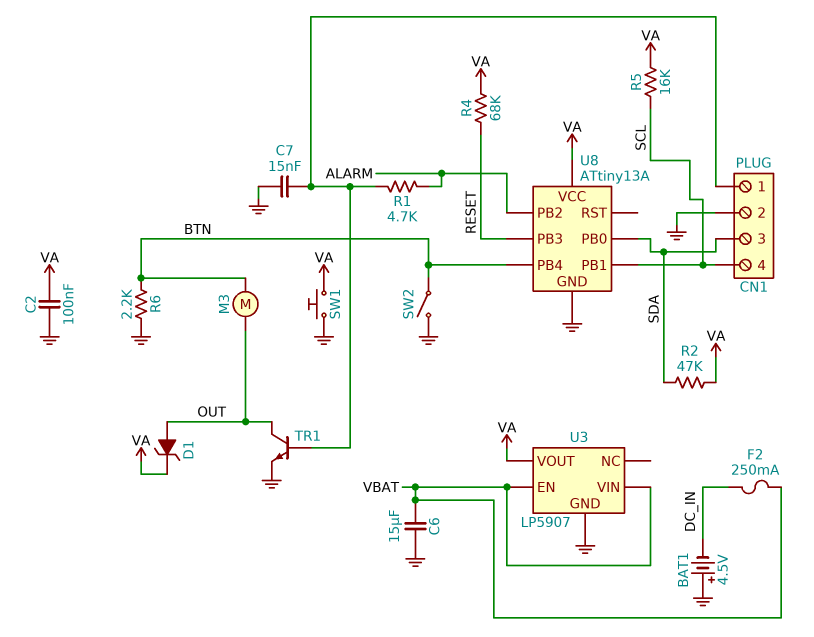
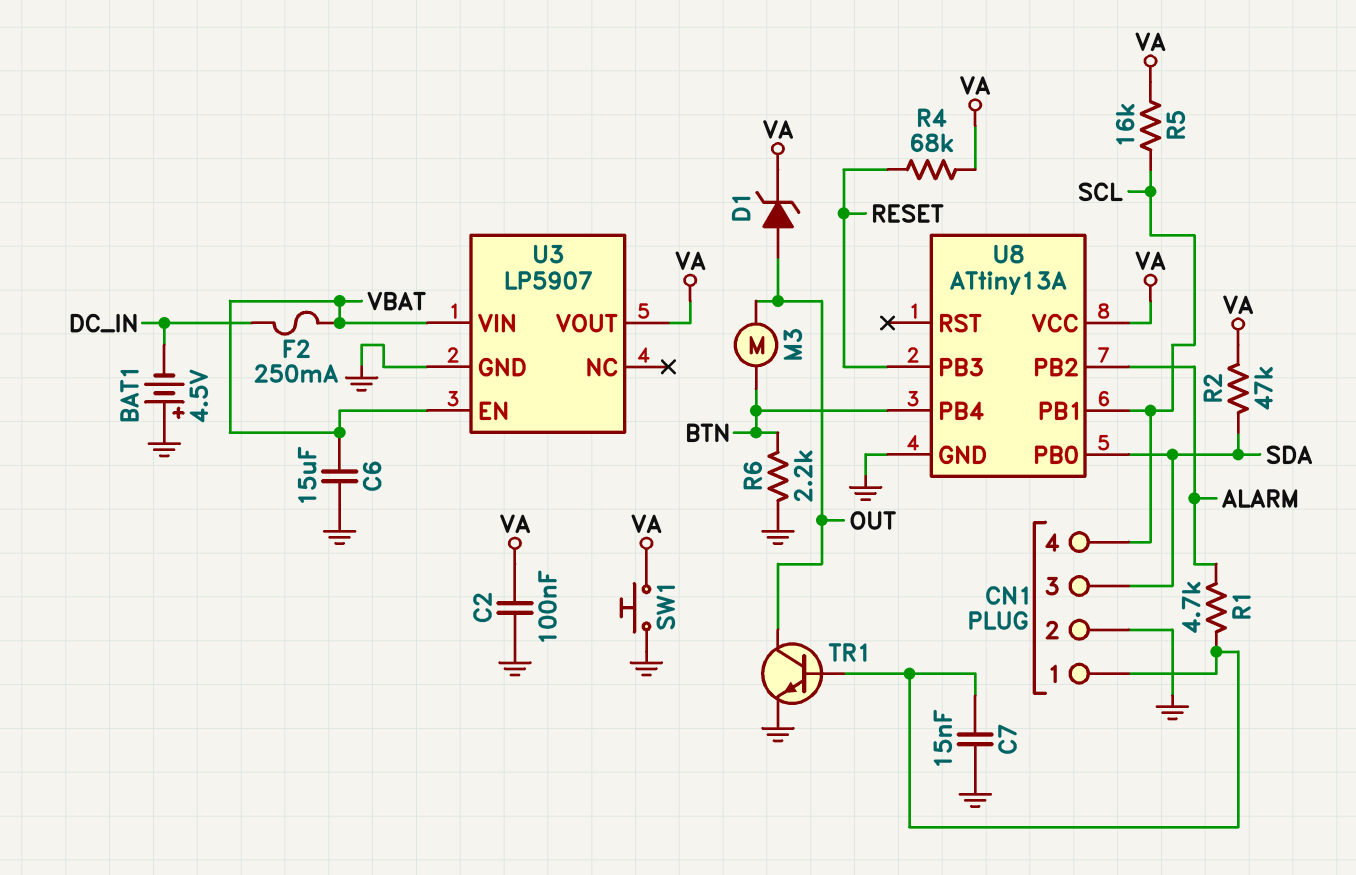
SW2: switch (BTN, GND) -> none

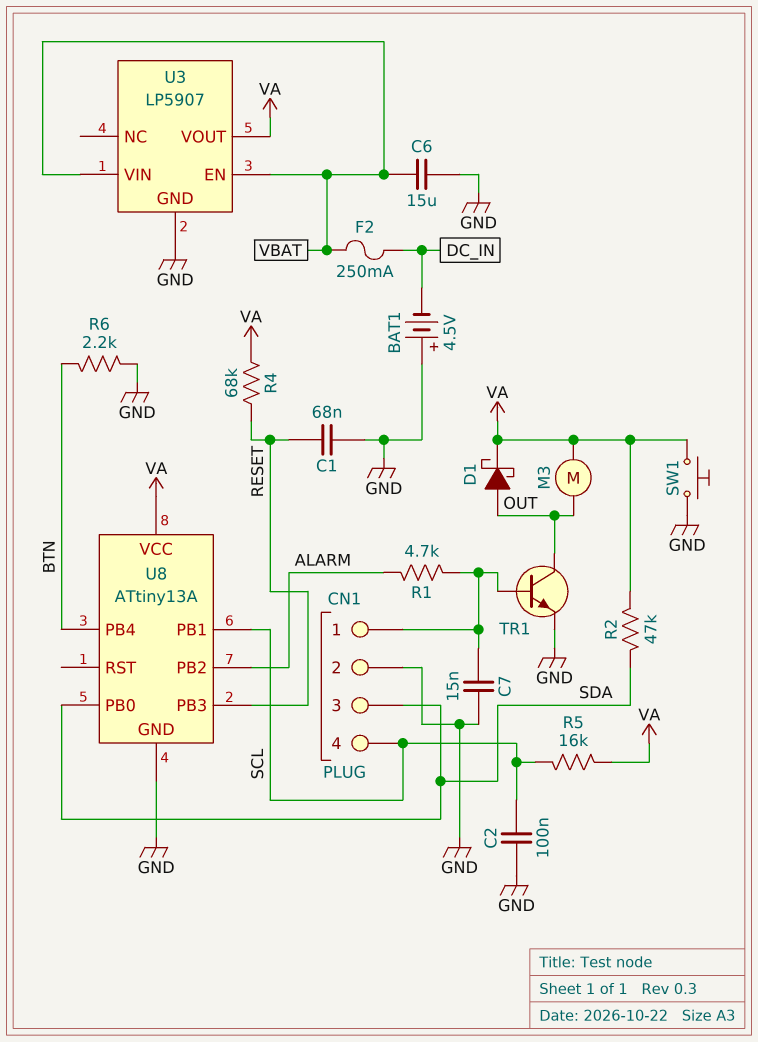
C1: none -> 68nF (GND, RESET)
C2: 100nF (GND, VA) -> 100nF (GND, SCL)
D1: zener (A OUT, K VA) -> schottky (A OUT, K VA)
M3: motor (BTN, OUT) -> motor (OUT, VA)

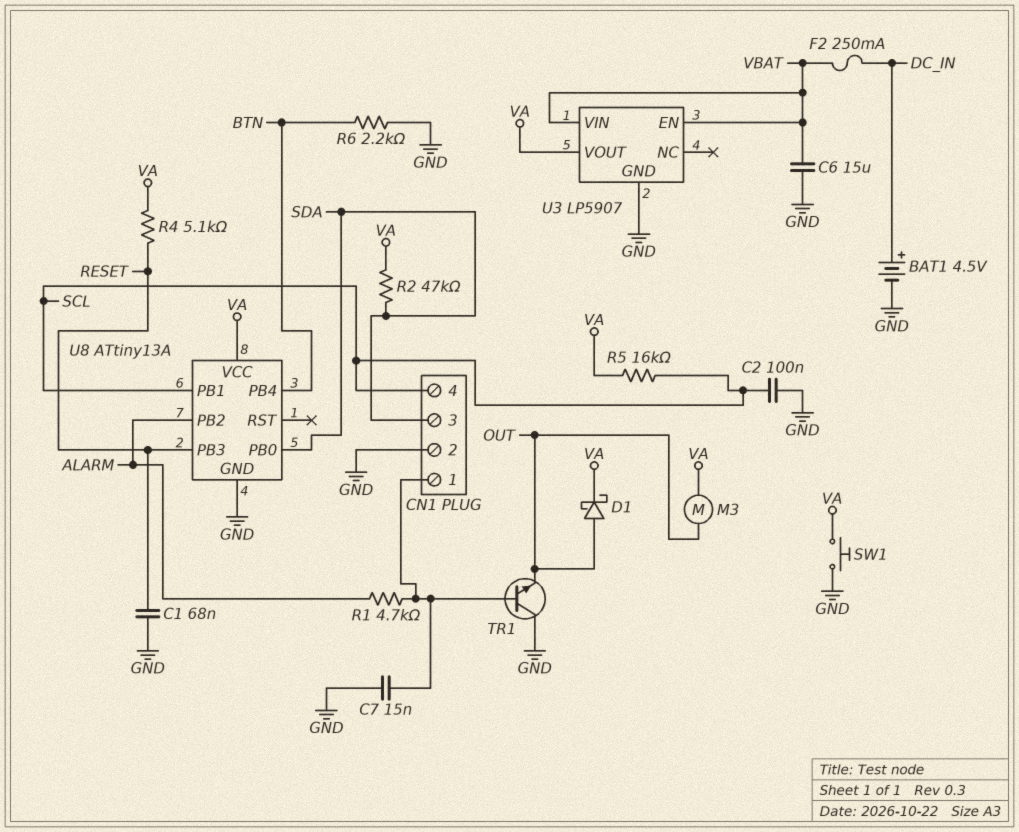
BAT1: 4.5V (plus GND, minus DC_IN) -> 4.5V (plus DC_IN, minus GND)
R4: 68k (RESET, VA) -> 5.1k (RESET, VA)
TR1: NPN (B CN1/1, C OUT, E GND) -> NPN (B CN1/1, C GND, E OUT)

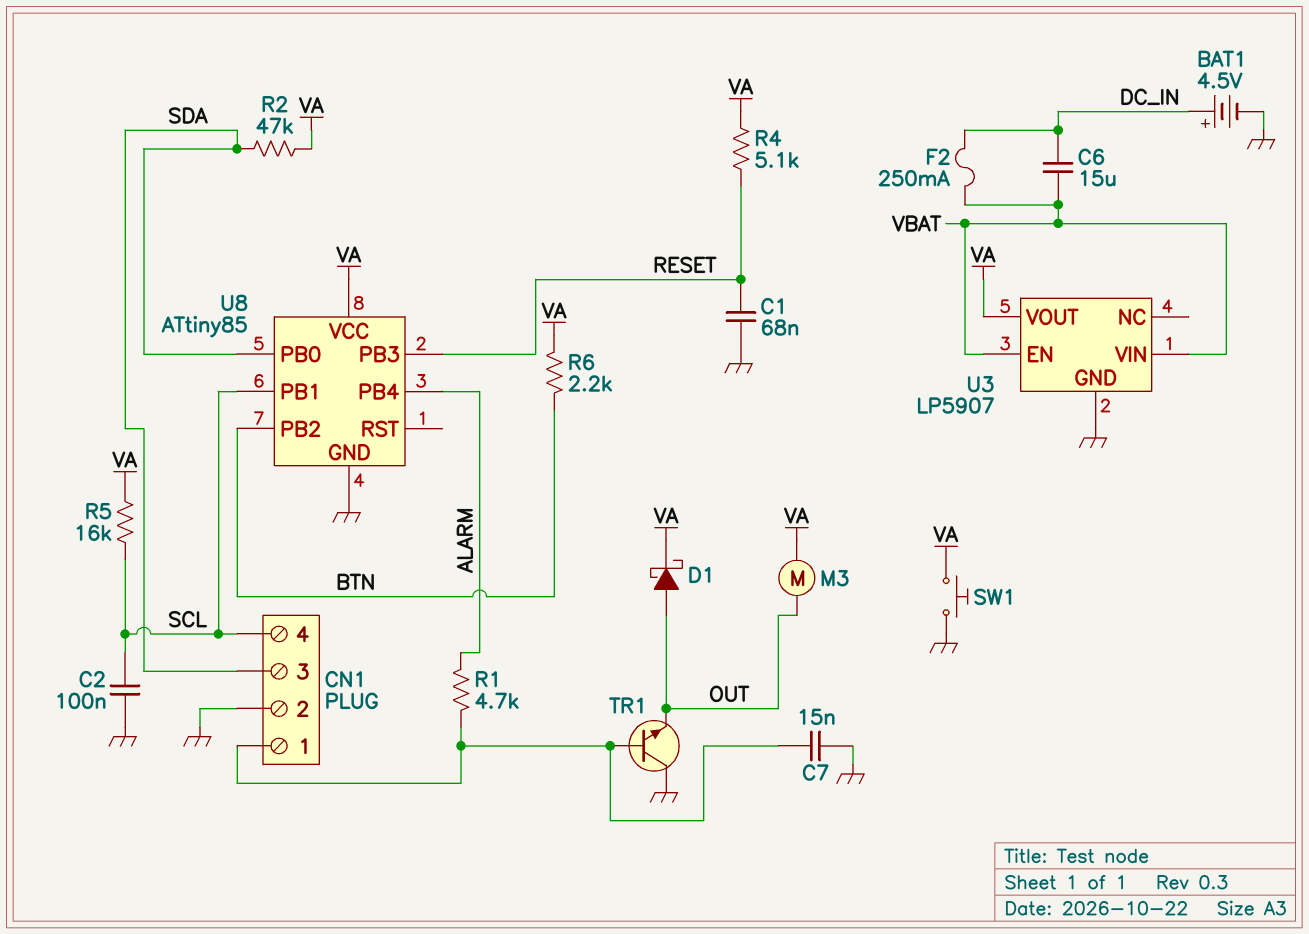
C6: 15uF (GND, VBAT) -> 15uF (DC_IN, VBAT)
R6: 2.2k (BTN, GND) -> 2.2k (BTN, VA)
U8: ATtiny13A -> ATtiny85
U8 pin PB2: ALARM -> BTN
U8 pin PB4: BTN -> ALARM

